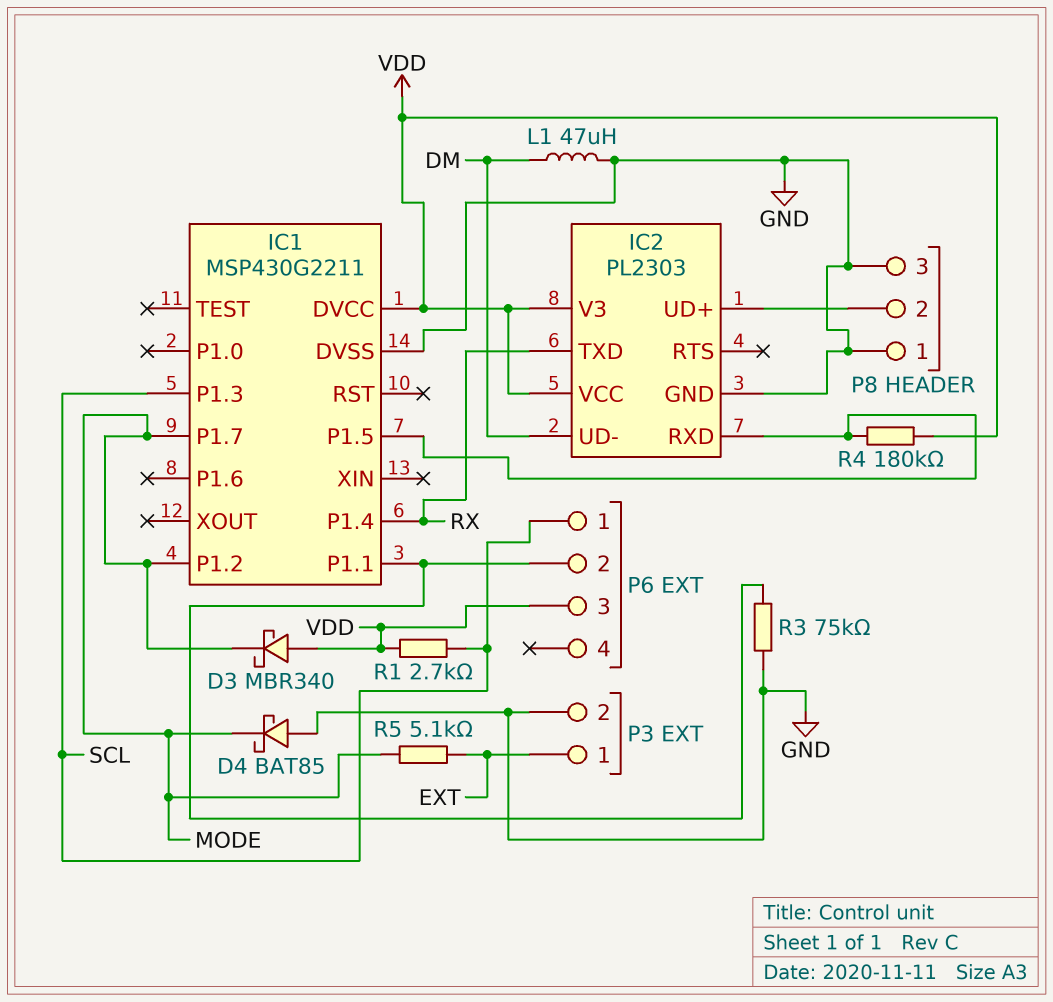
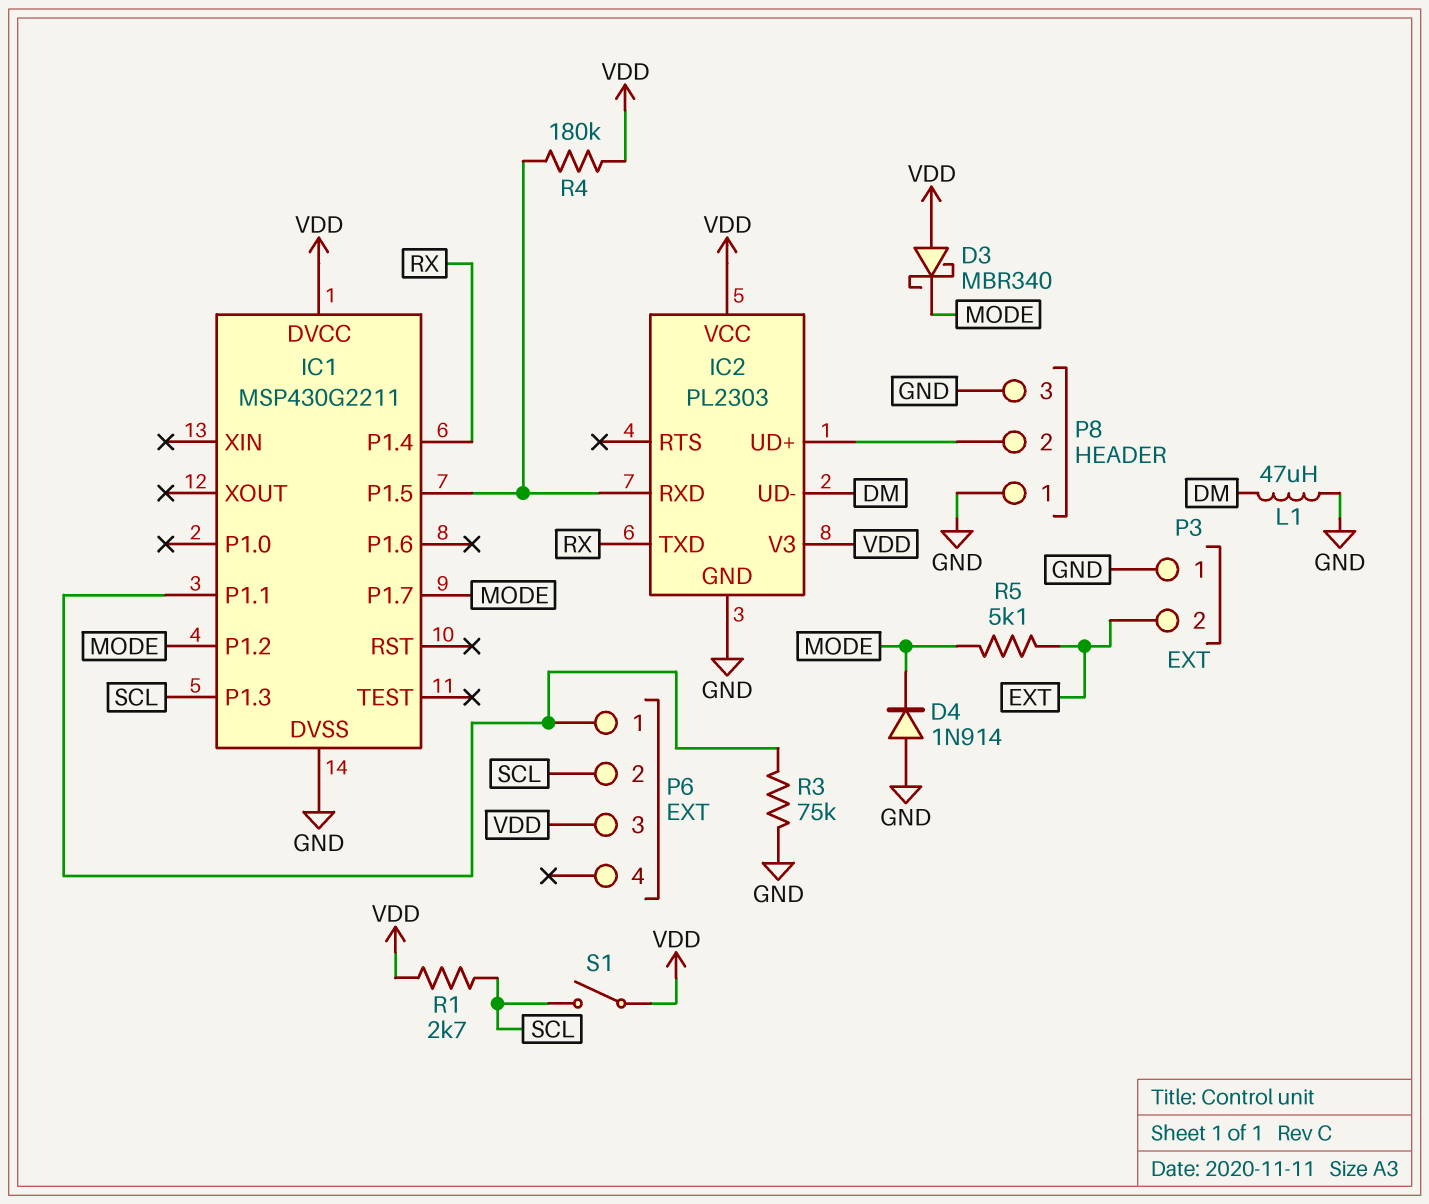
D4: schottky BAT85 (A GND, K MODE) -> diode 1N914 (A GND, K MODE)
P3 pin 1: EXT -> GND
P3 pin 2: GND -> EXT
P6 pin 1: SCL -> IC1/P1.1
P6 pin 2: IC1/P1.1 -> SCL
S1: none -> switch (SCL, VDD)

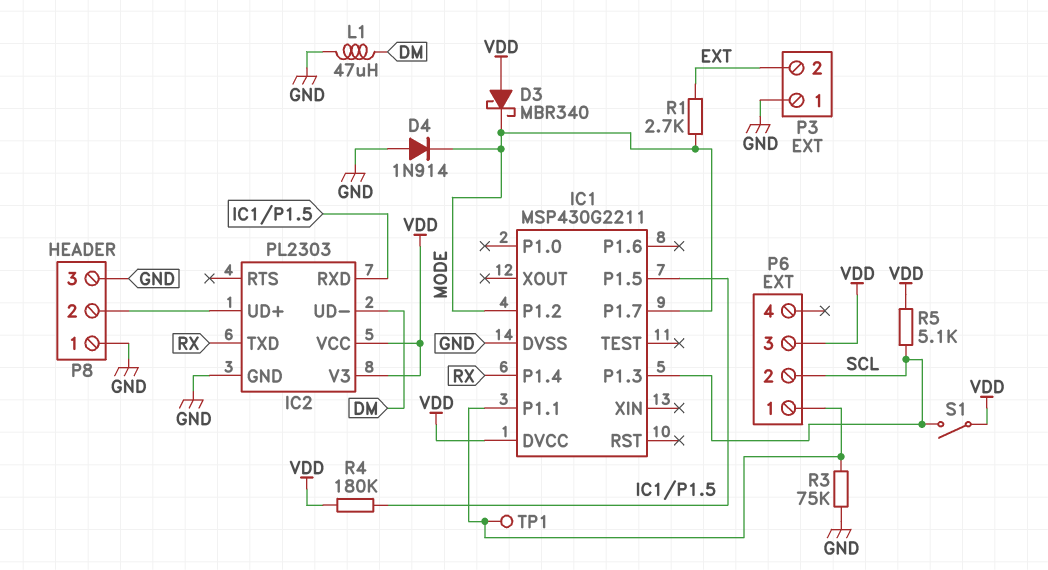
R1: 2.7k (SCL, VDD) -> 2.7k (EXT, MODE)
R5: 5.1k (EXT, MODE) -> 5.1k (SCL, VDD)
TP1: none -> test point (IC1/P1.1)

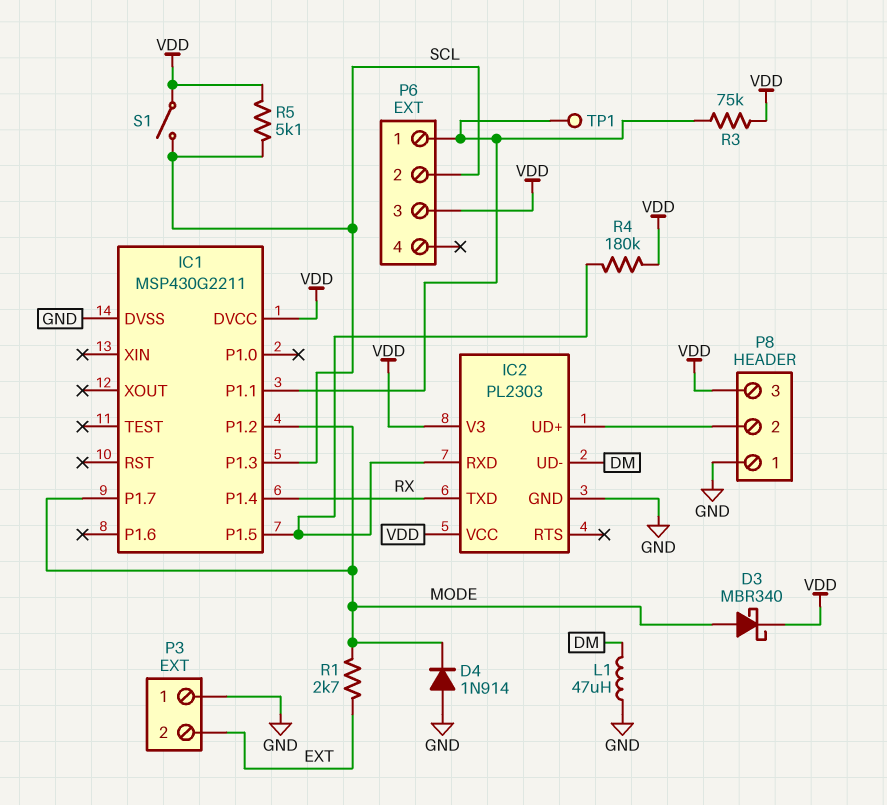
D3: schottky MBR340 (A VDD, K MODE) -> schottky MBR340 (A MODE, K VDD)
P8 pin 3: GND -> VDD
R3: 75k (GND, IC1/P1.1) -> 75k (IC1/P1.1, VDD)

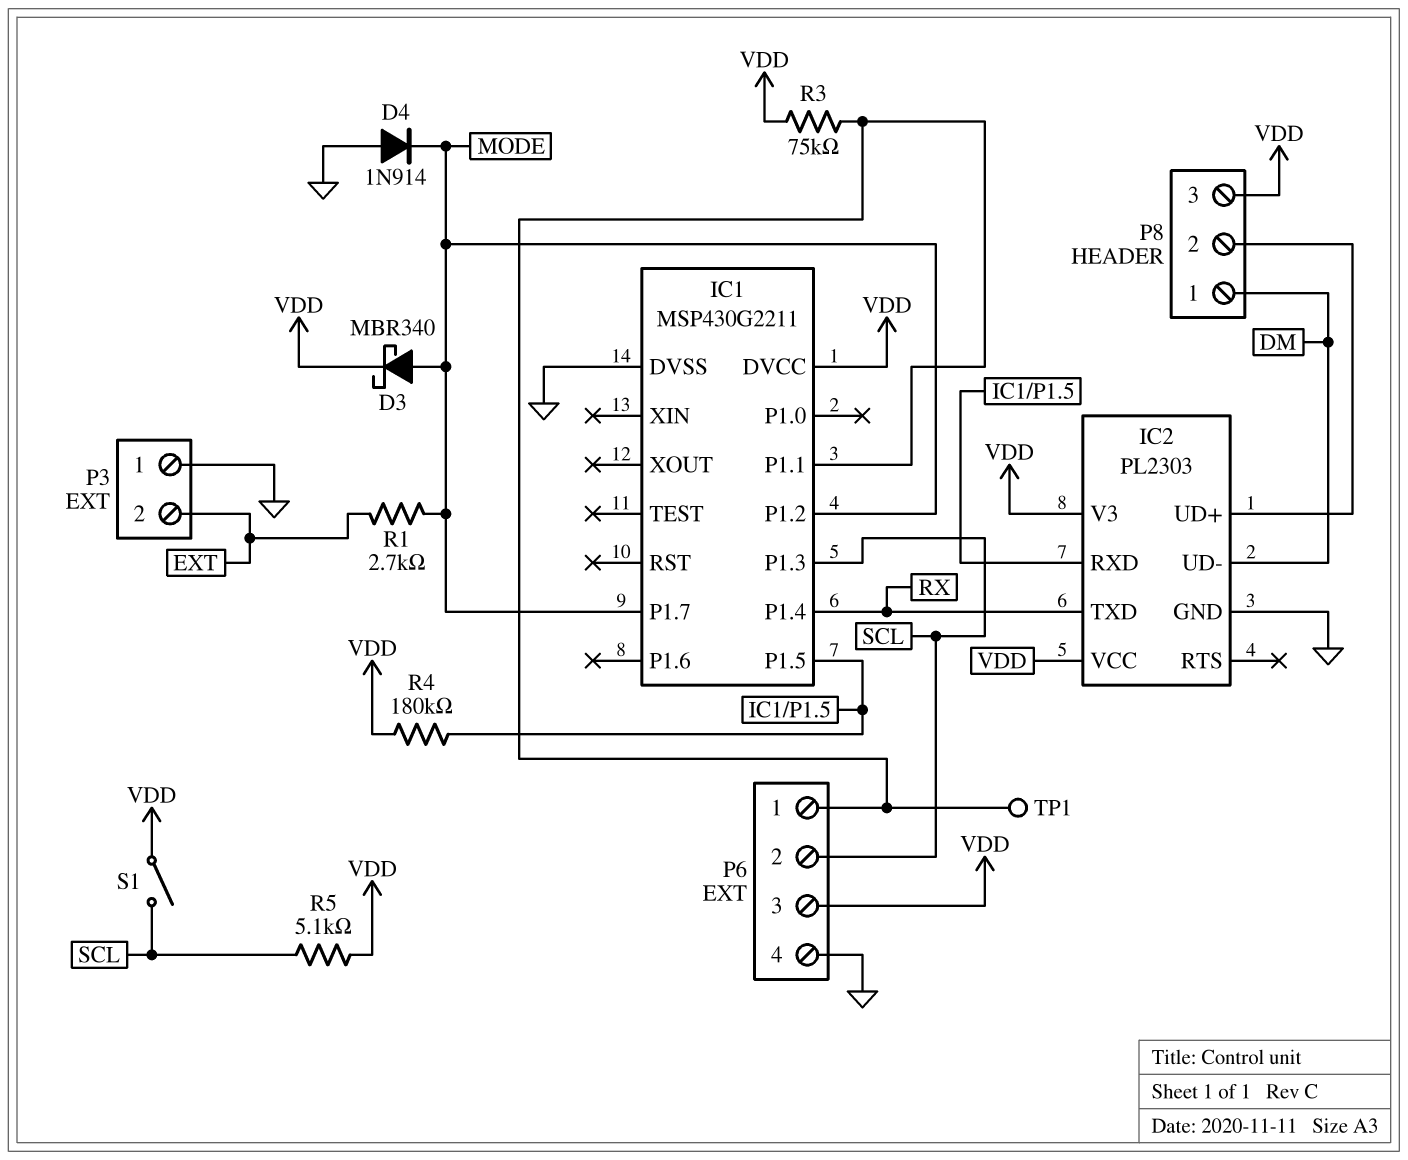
L1: 47uH (DM, GND) -> none
P6 pin 4: none -> GND
P8 pin 1: GND -> DM

